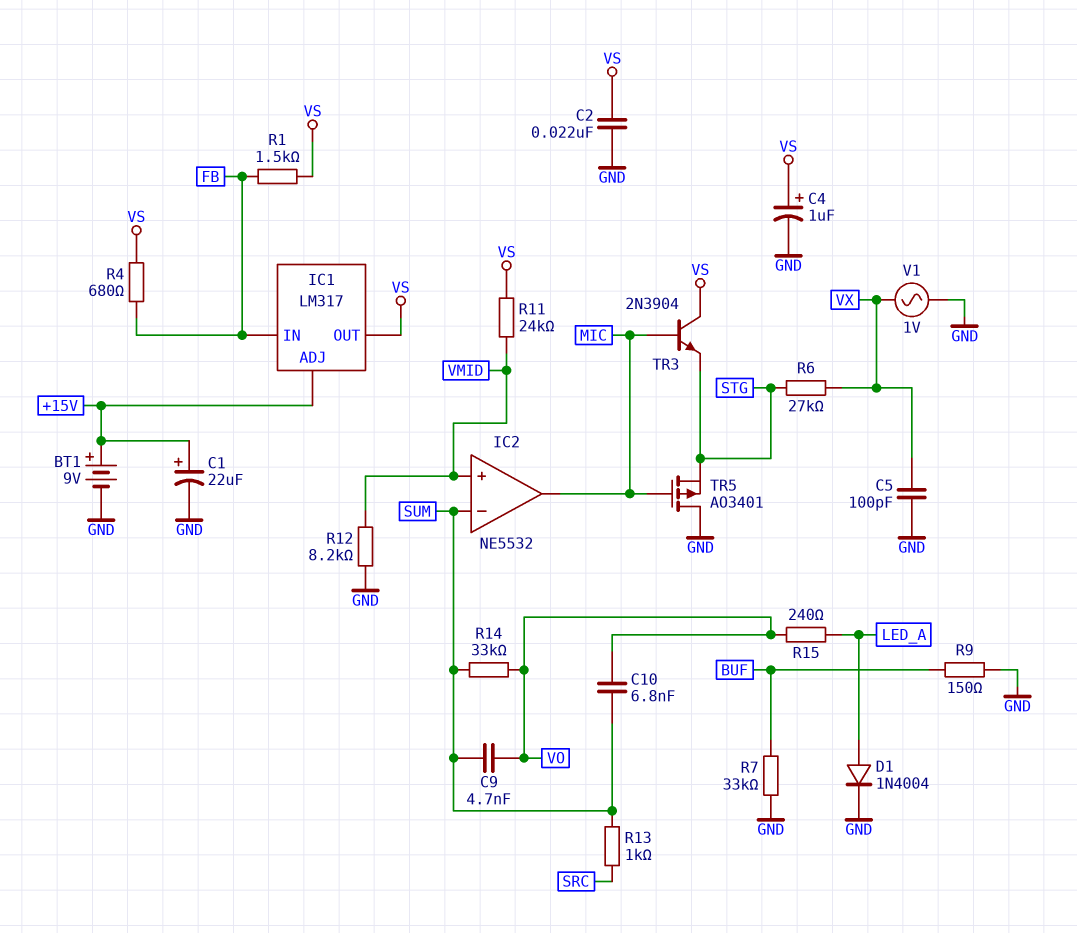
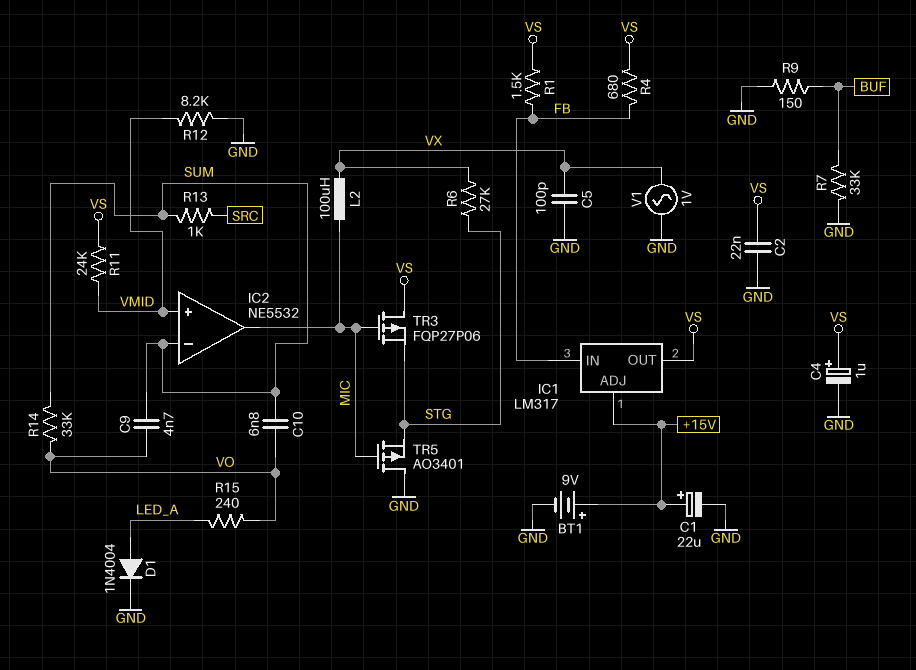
L2: none -> 100uH (MIC, VX)
TR3: NPN 2N3904 (B MIC, C VS, E STG) -> PMOS FQP27P06 (G MIC, D VS, S STG)

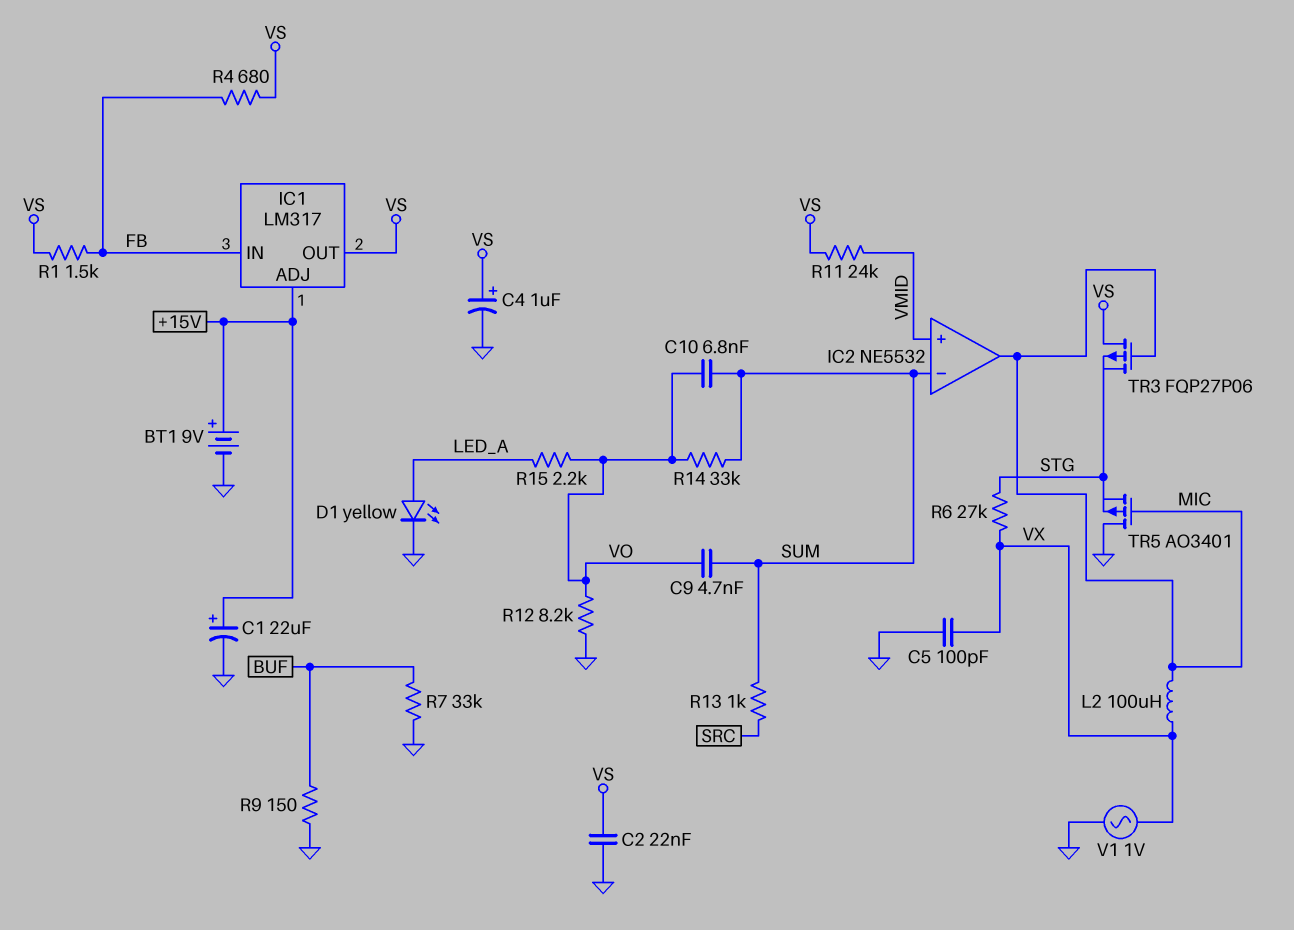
D1: diode 1N4004 (A LED_A, K GND) -> LED yellow (A LED_A, K GND)
R12: 8.2k (GND, VMID) -> 8.2k (GND, VO)
R15: 240 (LED_A, VO) -> 2.2k (LED_A, VO)

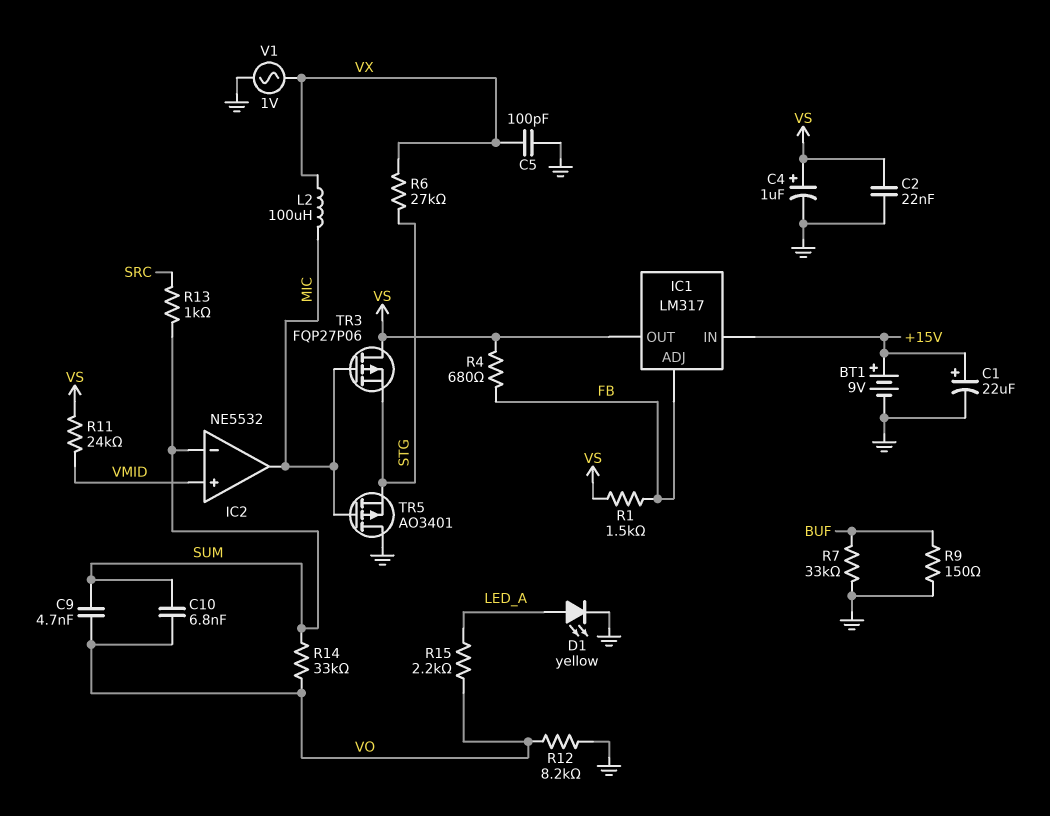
IC1 pin ADJ: +15V -> FB
IC1 pin IN: FB -> +15V

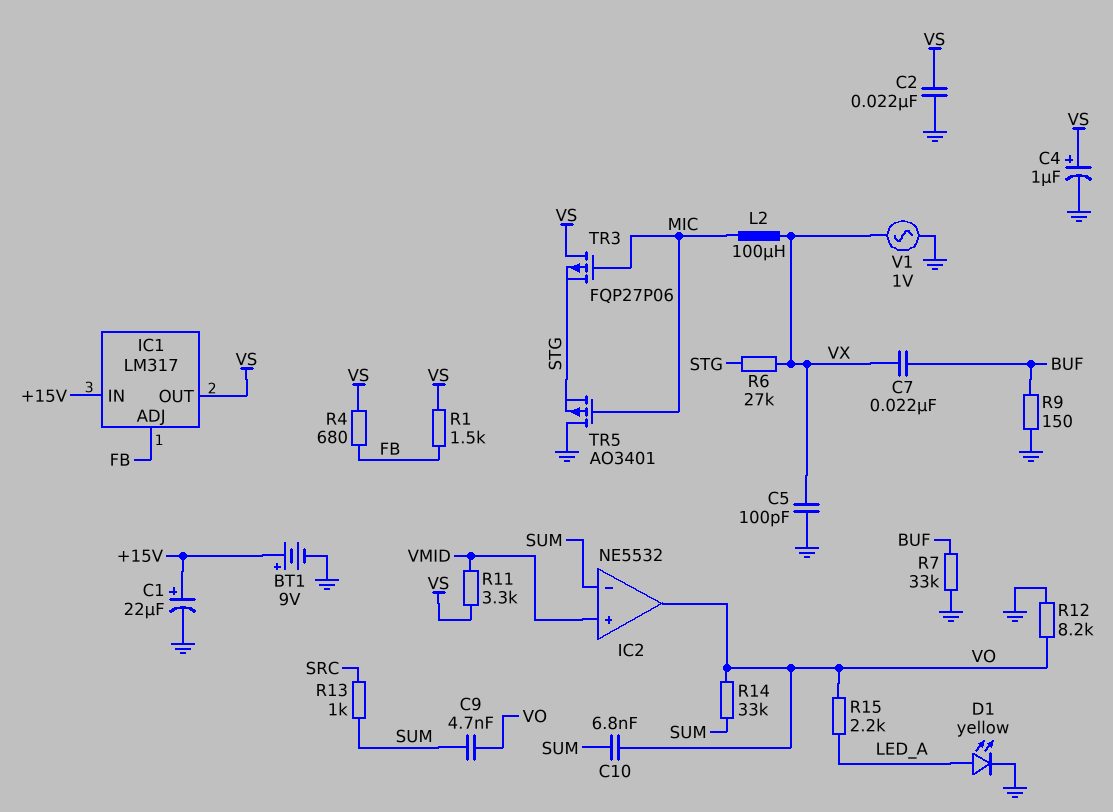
C7: none -> 22nF (BUF, VX)
IC2 pin out: MIC -> VO
R11: 24k (VMID, VS) -> 3.3k (VMID, VS)

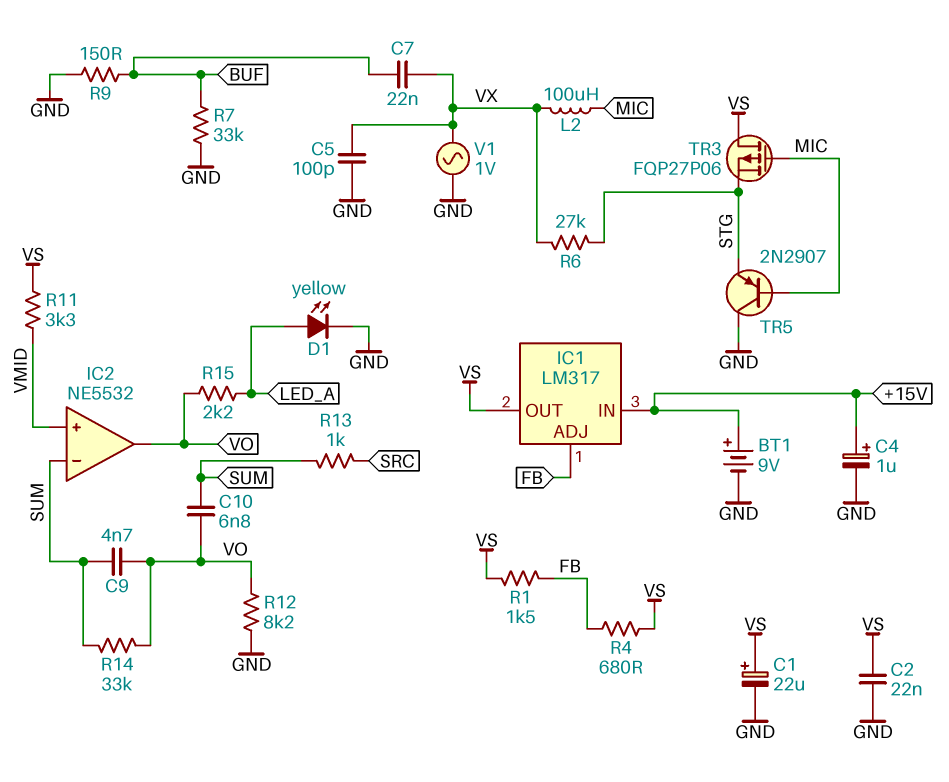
C1: 22uF (plus +15V, minus GND) -> 22uF (plus VS, minus GND)
C4: 1uF (plus VS, minus GND) -> 1uF (plus +15V, minus GND)
TR5: PMOS AO3401 (G MIC, D GND, S STG) -> PNP 2N2907 (B MIC, C GND, E STG)

